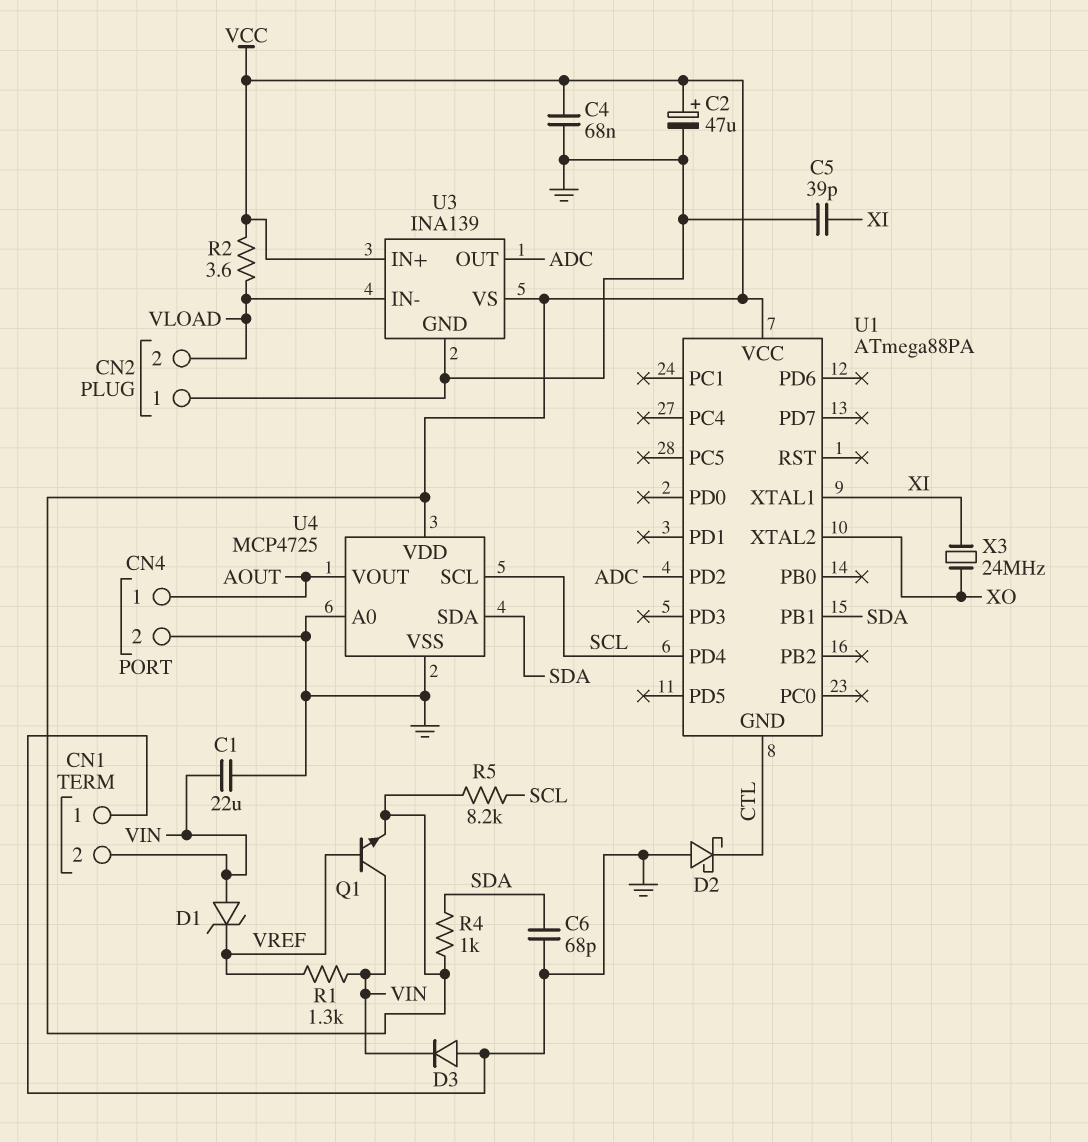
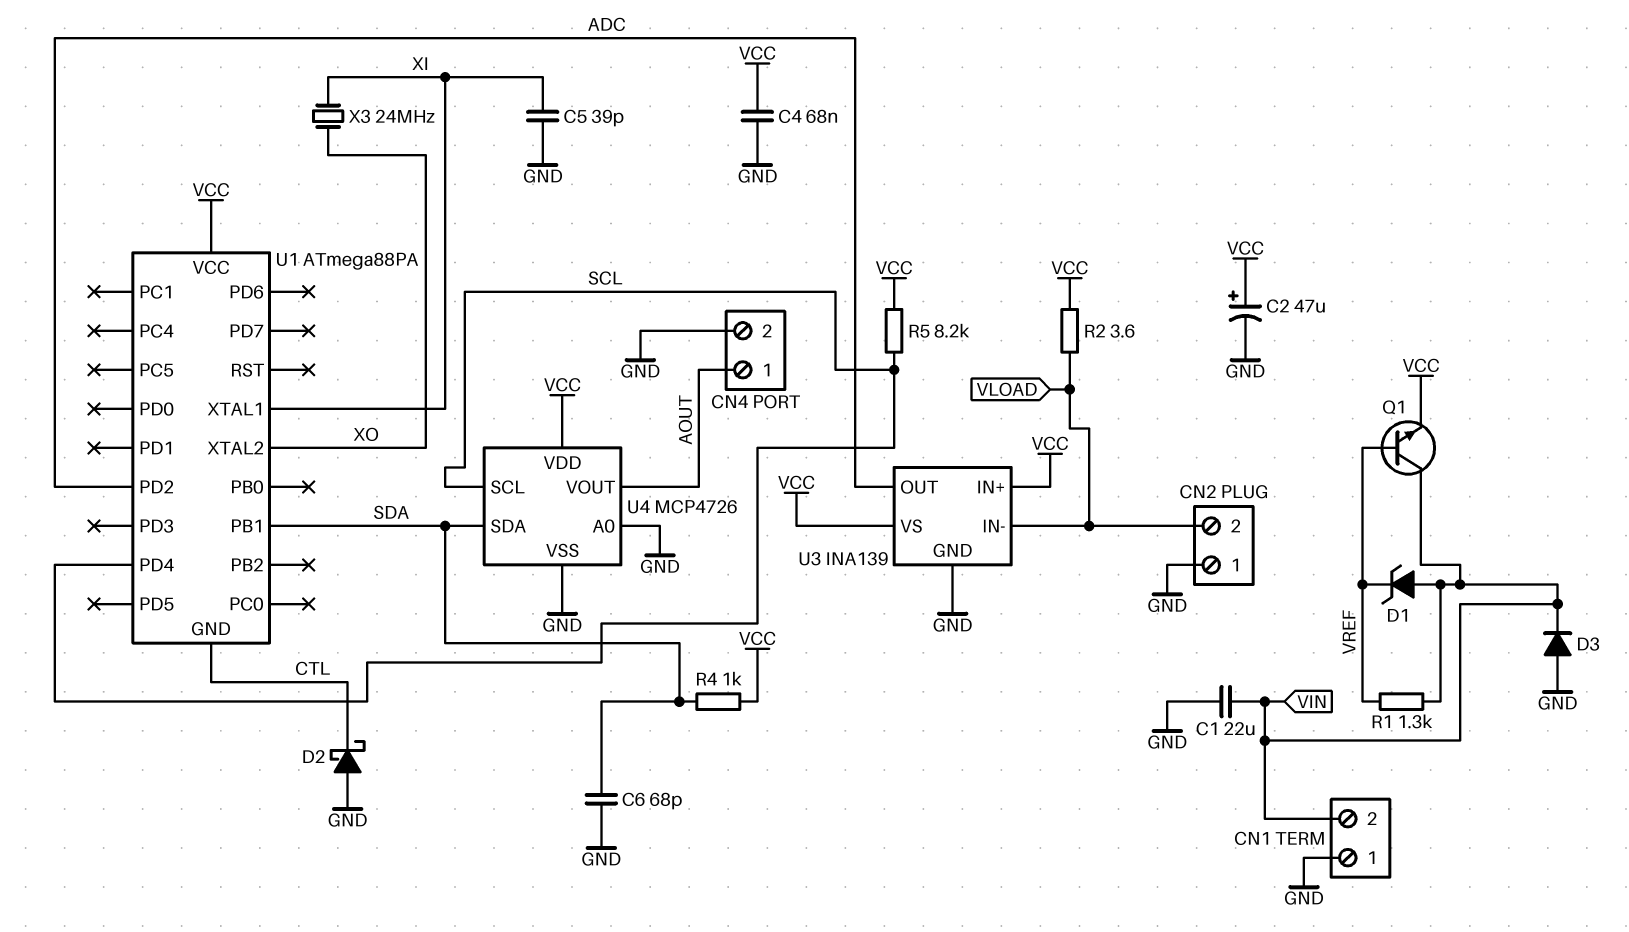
U4: MCP4725 -> MCP4726

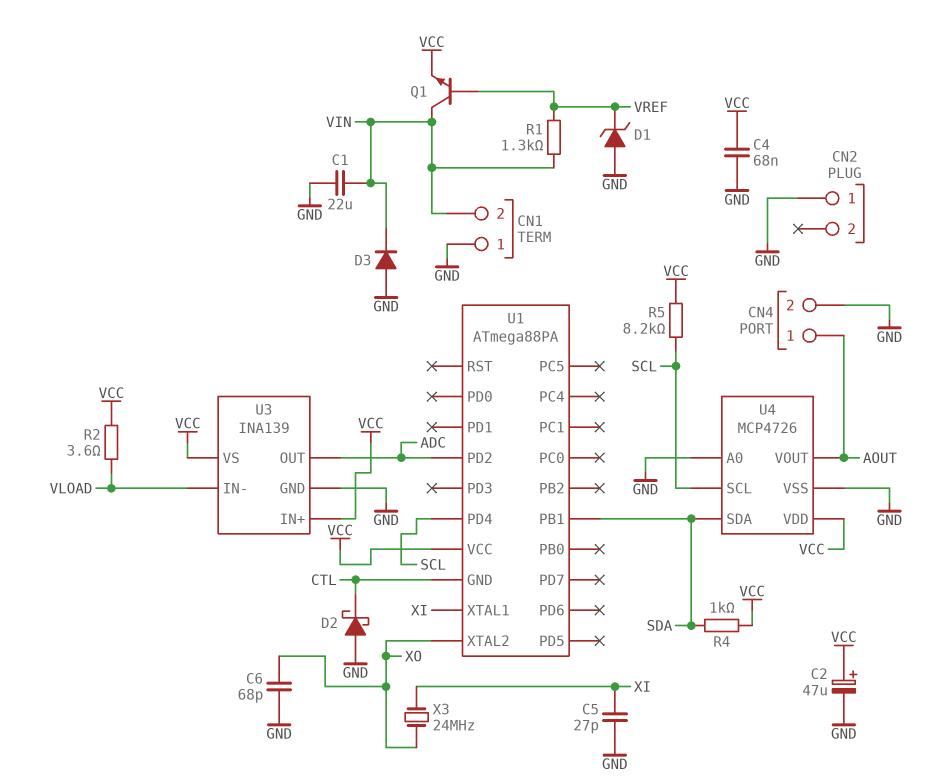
C5: 39pF (GND, XI) -> 27pF (GND, XI)
C6: 68pF (GND, SDA) -> 68pF (GND, XO)
CN2 pin 2: VLOAD -> none
D1: zener (A VIN, K VREF) -> zener (A GND, K VREF)

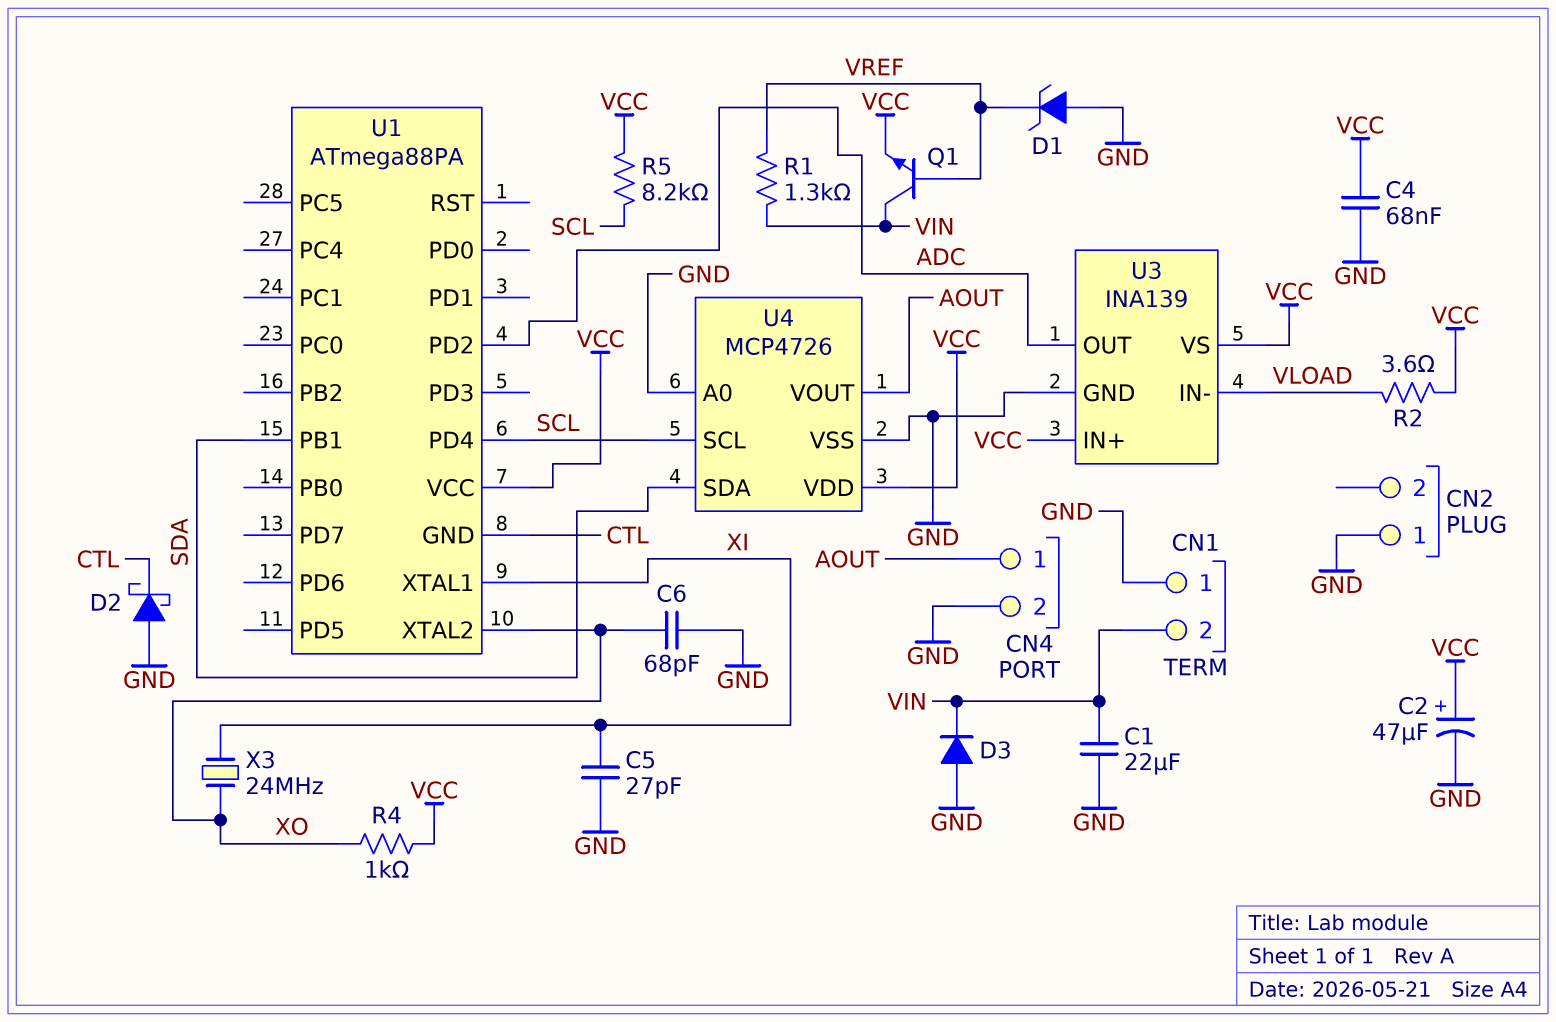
R4: 1k (SDA, VCC) -> 1k (VCC, XO)

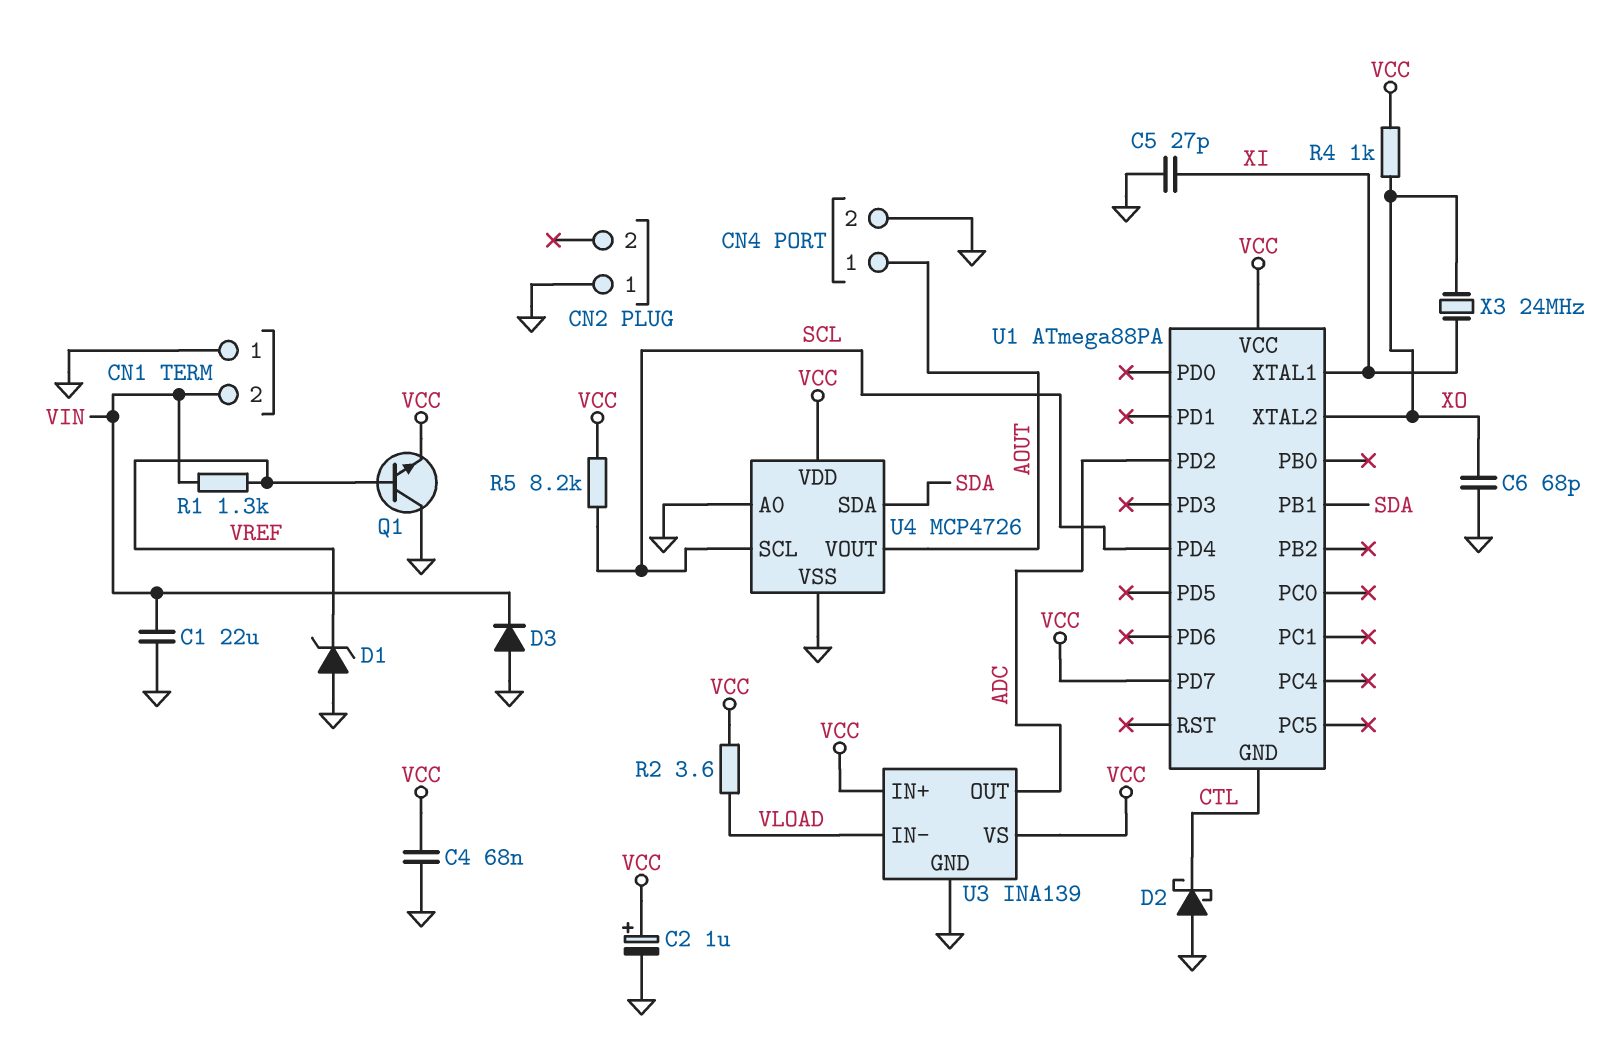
C2: 47uF (plus VCC, minus GND) -> 1uF (plus VCC, minus GND)
Q1: NPN (B VREF, C VIN, E VCC) -> NPN (B VREF, C GND, E VCC)
U1 pin PD7: none -> VCC

